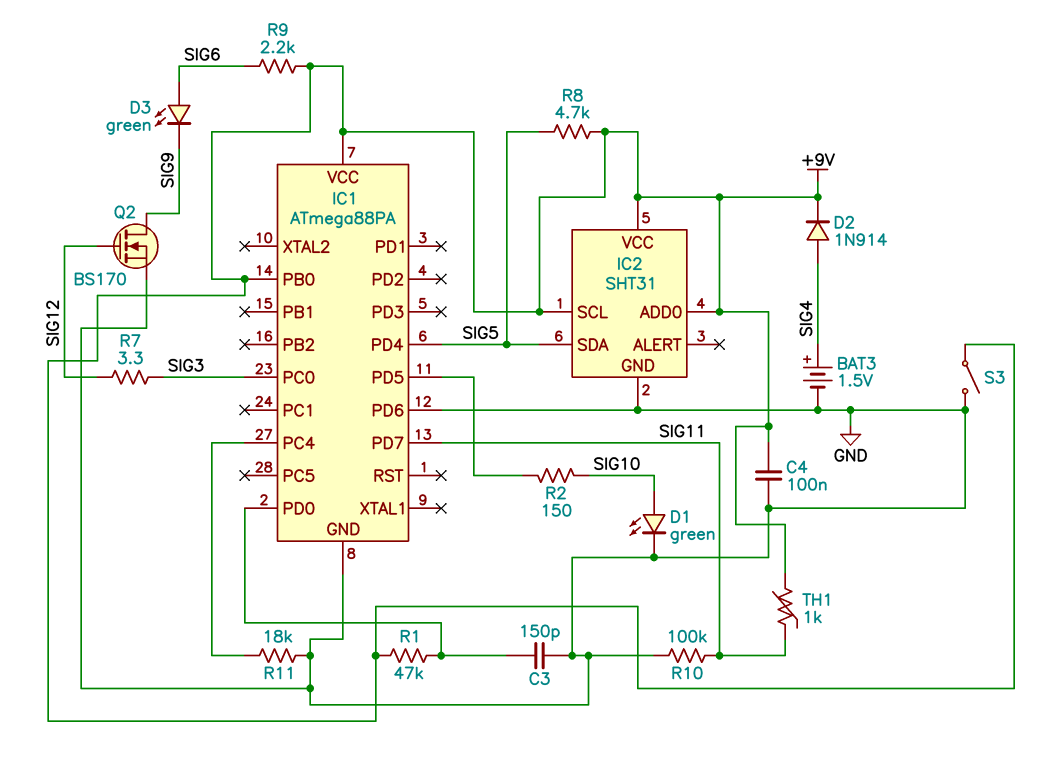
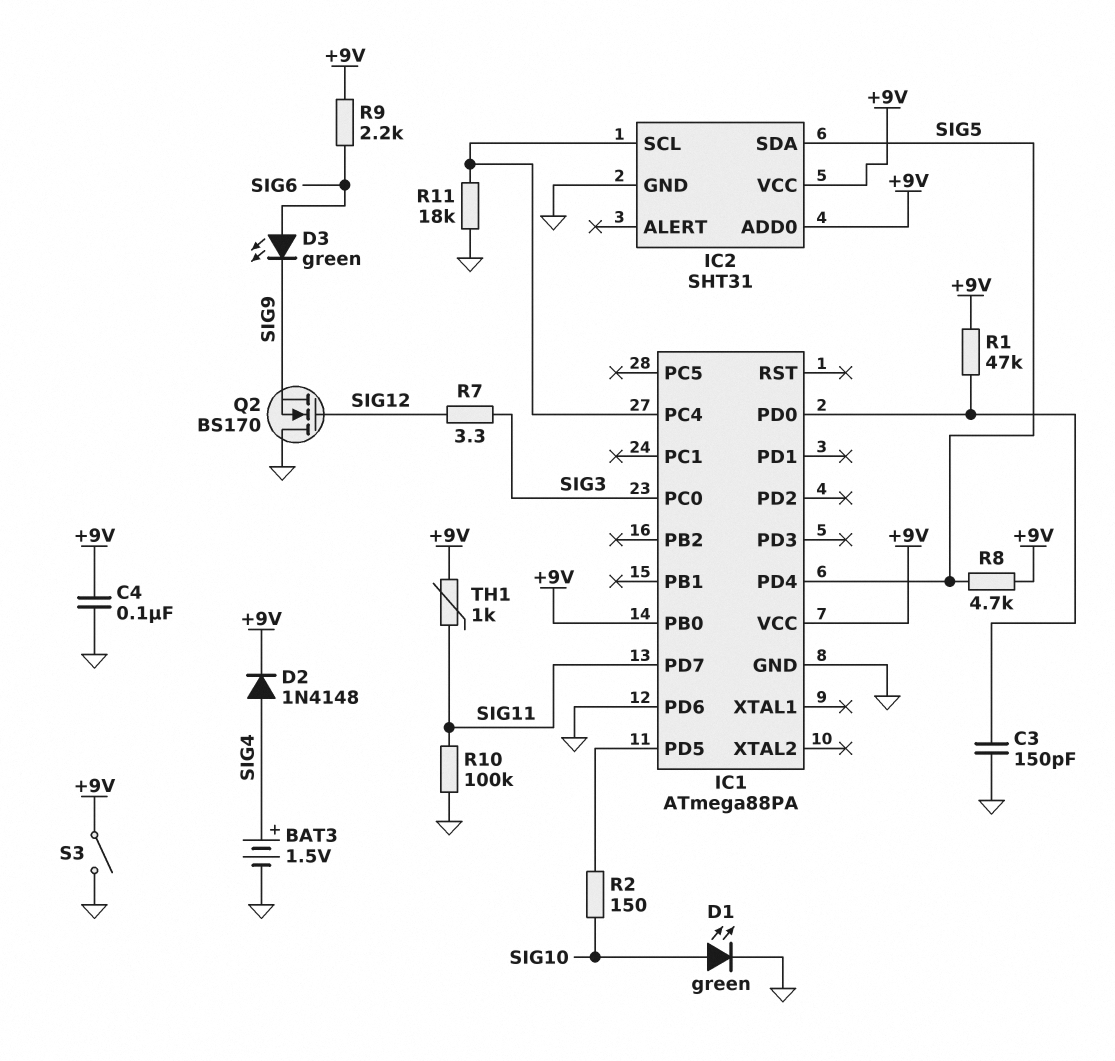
D2: diode 1N914 (A SIG4, K +9V) -> diode 1N4148 (A SIG4, K +9V)
IC2 pin SCL: +9V -> IC1/PC4
Q2: NMOS BS170 (G SIG12, D SIG9, S GND) -> NMOS BS170 (G SIG12, D GND, S SIG9)

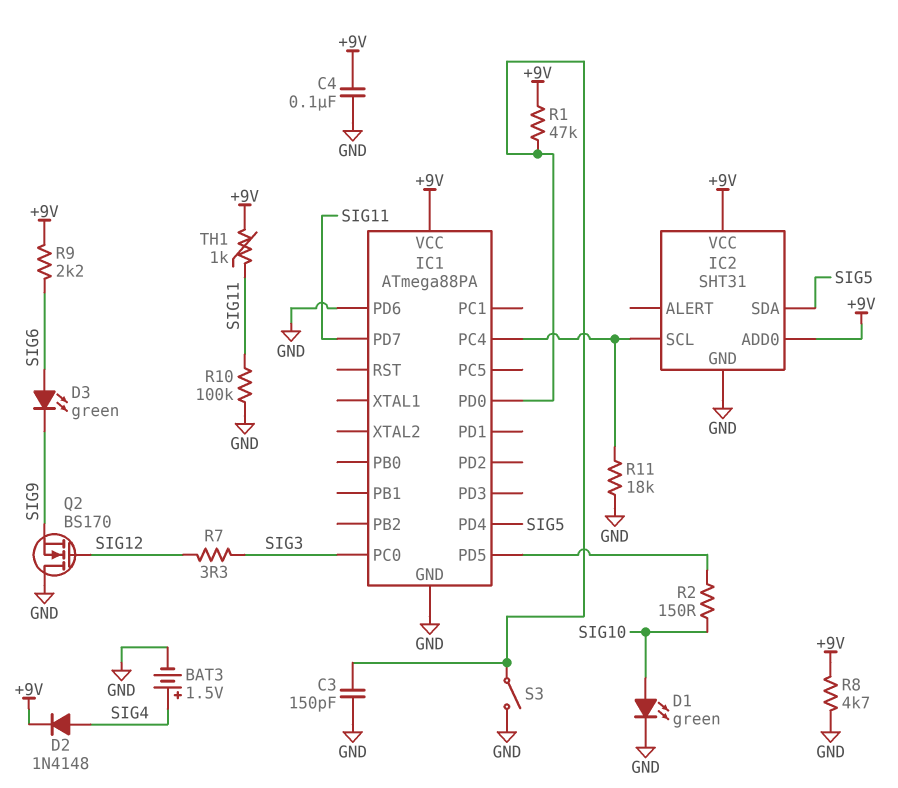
IC1 pin PB0: +9V -> none
R8: 4.7k (+9V, SIG5) -> 4.7k (+9V, GND)
S3: switch (+9V, GND) -> switch (GND, IC1/PD0)

